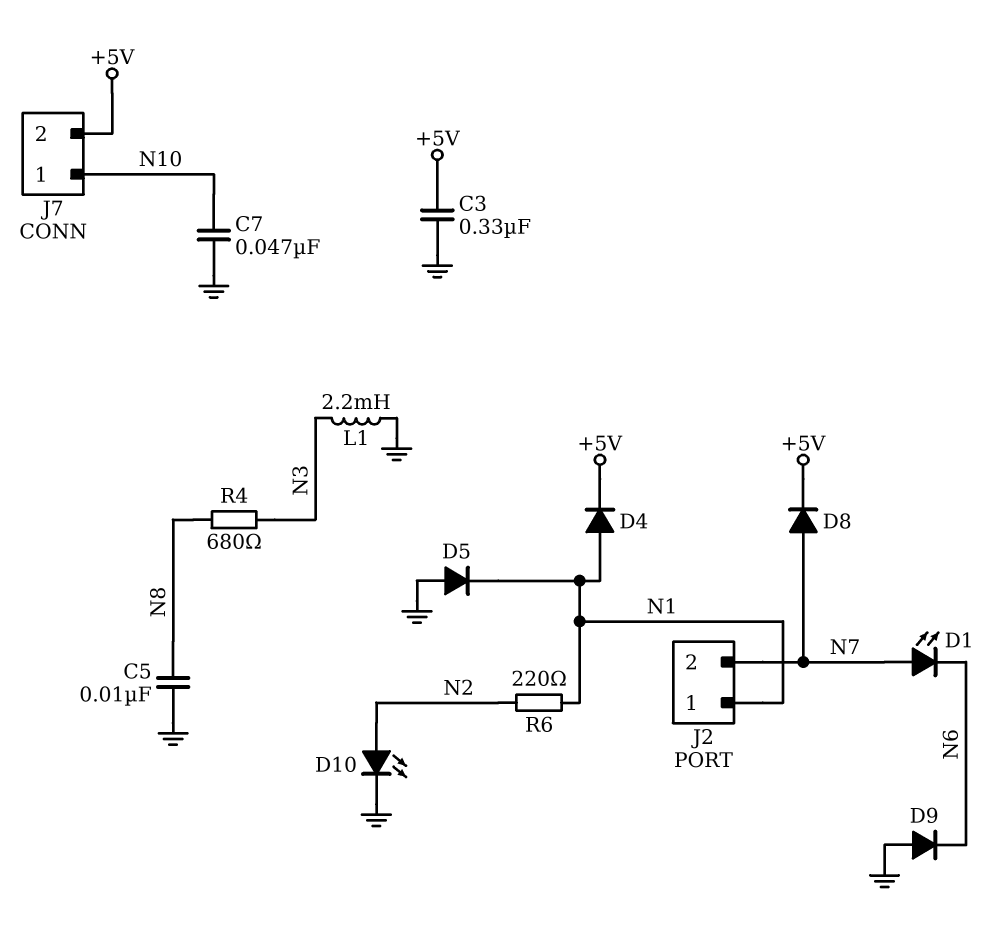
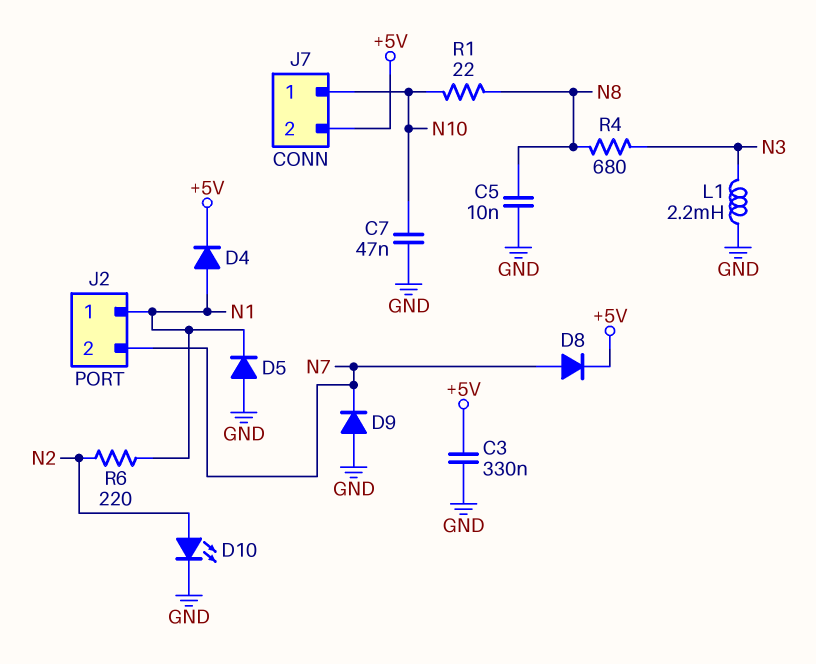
D1: LED (A N7, K N6) -> none
D9: diode (A GND, K N6) -> diode (A GND, K N7)
R1: none -> 22 (N8, N10)

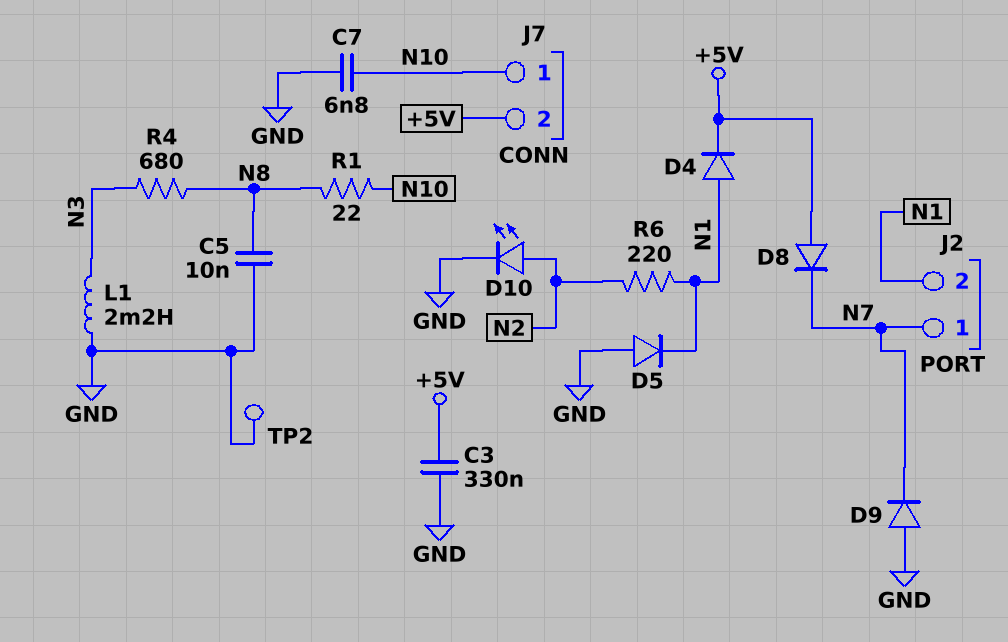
C7: 47nF (GND, N10) -> 6.8nF (GND, N10)
D8: diode (A N7, K +5V) -> diode (A +5V, K N7)
J2 pin 1: N1 -> N7
J2 pin 2: N7 -> N1
TP2: none -> test point (GND)

